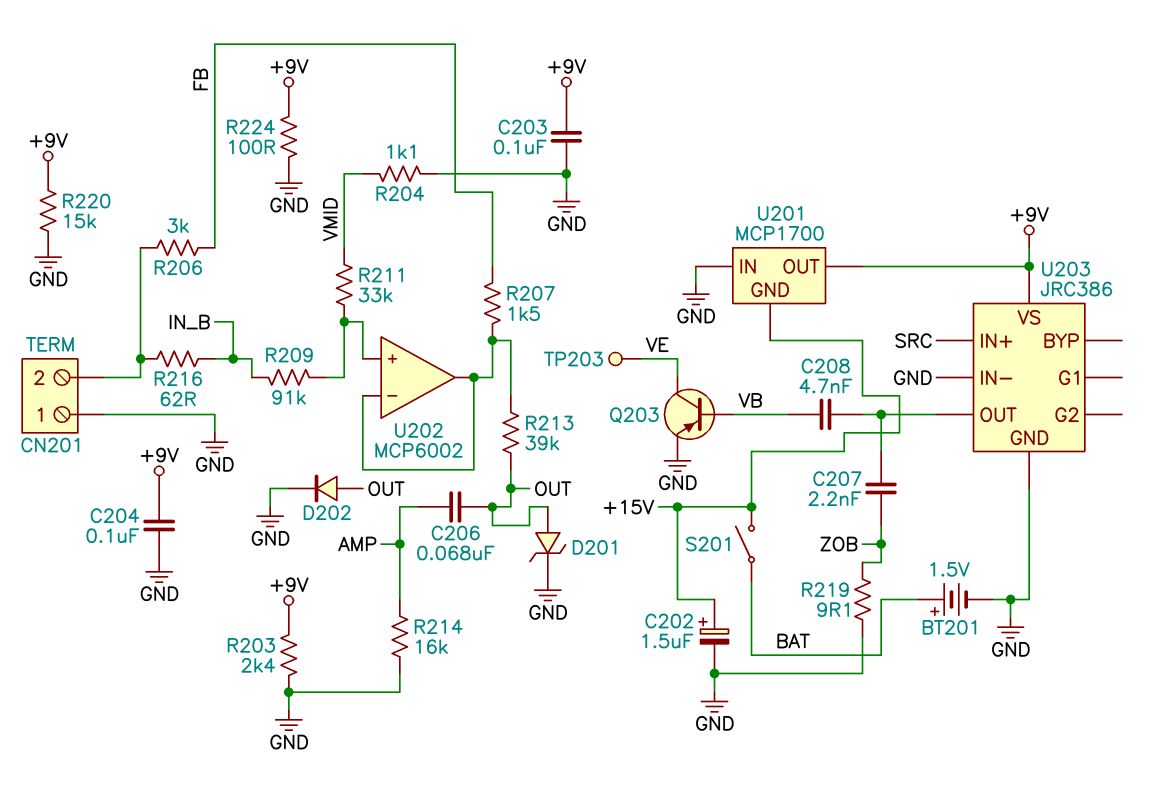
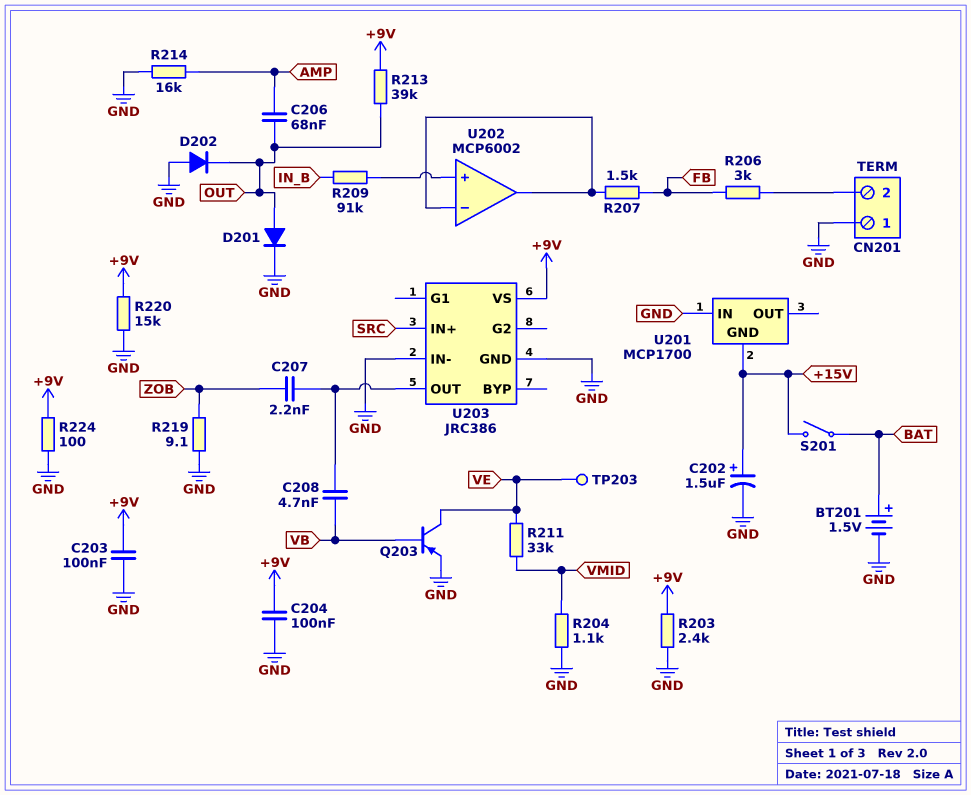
D201: zener (A OUT, K GND) -> diode (A OUT, K GND)
D202: diode (A OUT, K GND) -> diode (A GND, K OUT)
R211: 33k (U202/in+, VMID) -> 33k (VE, VMID)
R213: 39k (OUT, U202/in-) -> 39k (+9V, OUT)
R216: 62 (CN201/2, IN_B) -> none
U201 pin OUT: +9V -> none

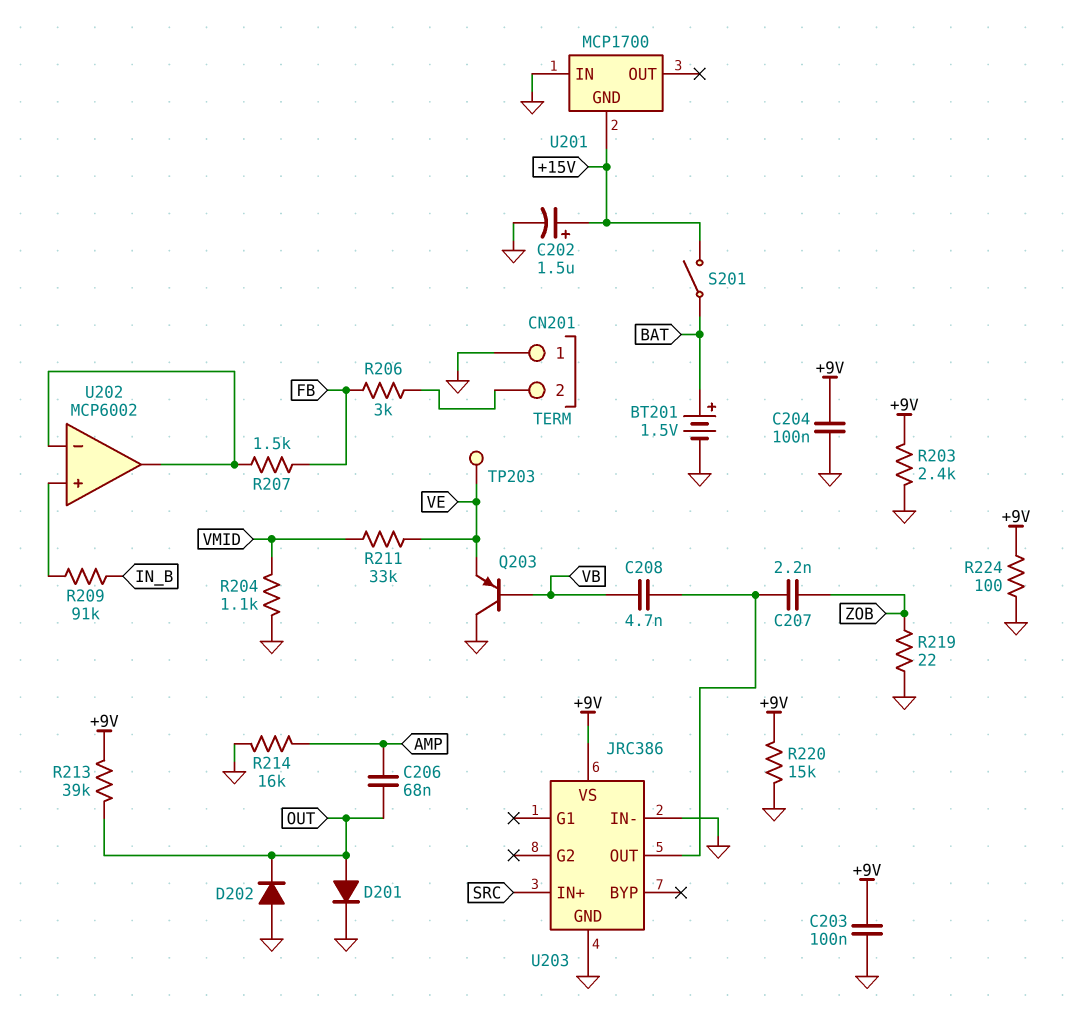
Q203: PNP (B VB, C VE, E GND) -> PNP (B VB, C GND, E VE)
R219: 9.1 (GND, ZOB) -> 22 (GND, ZOB)

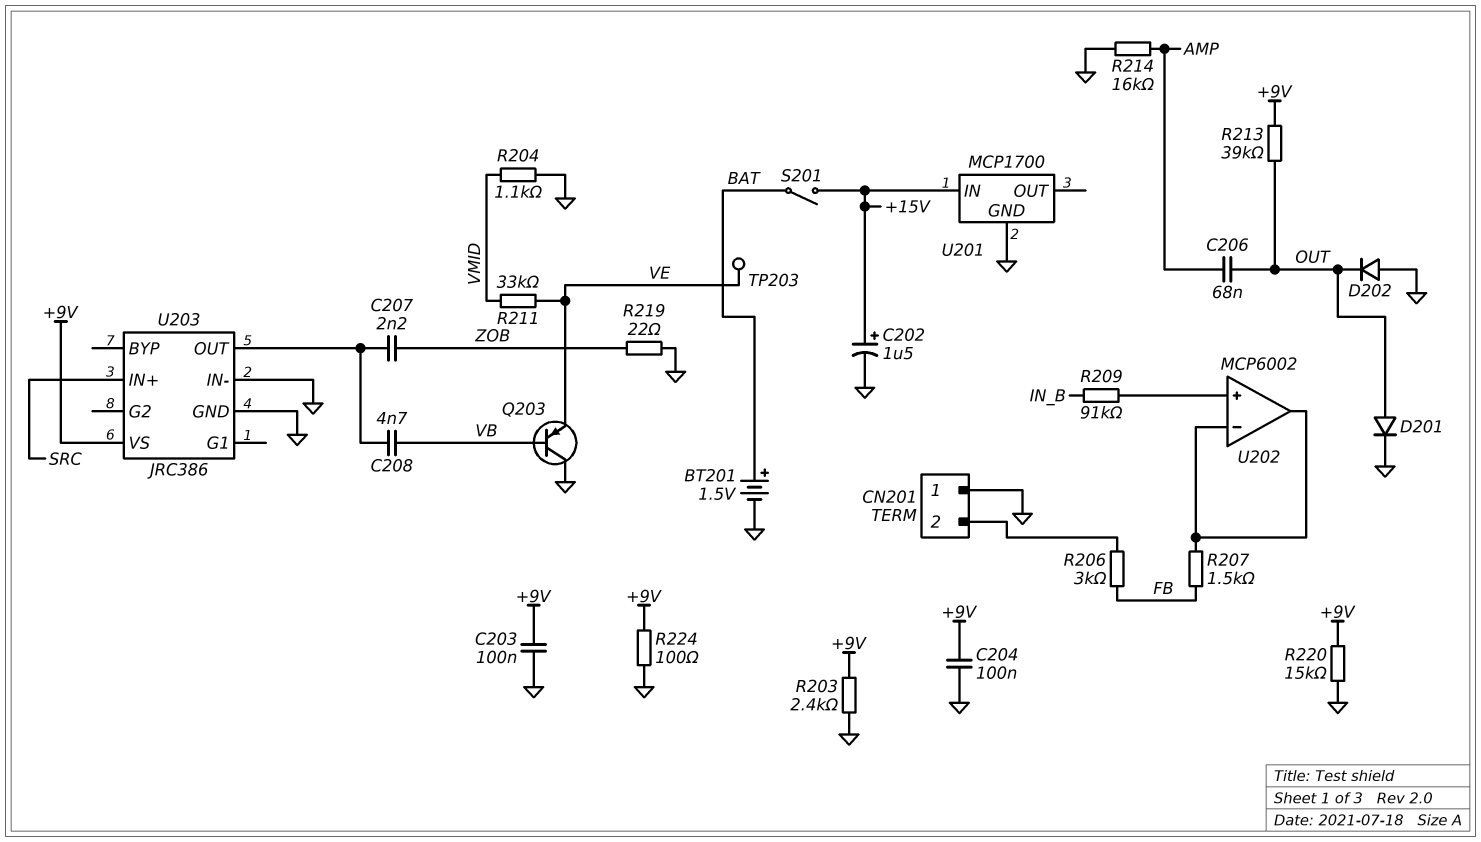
U201 pin GND: +15V -> GND
U201 pin IN: GND -> +15V

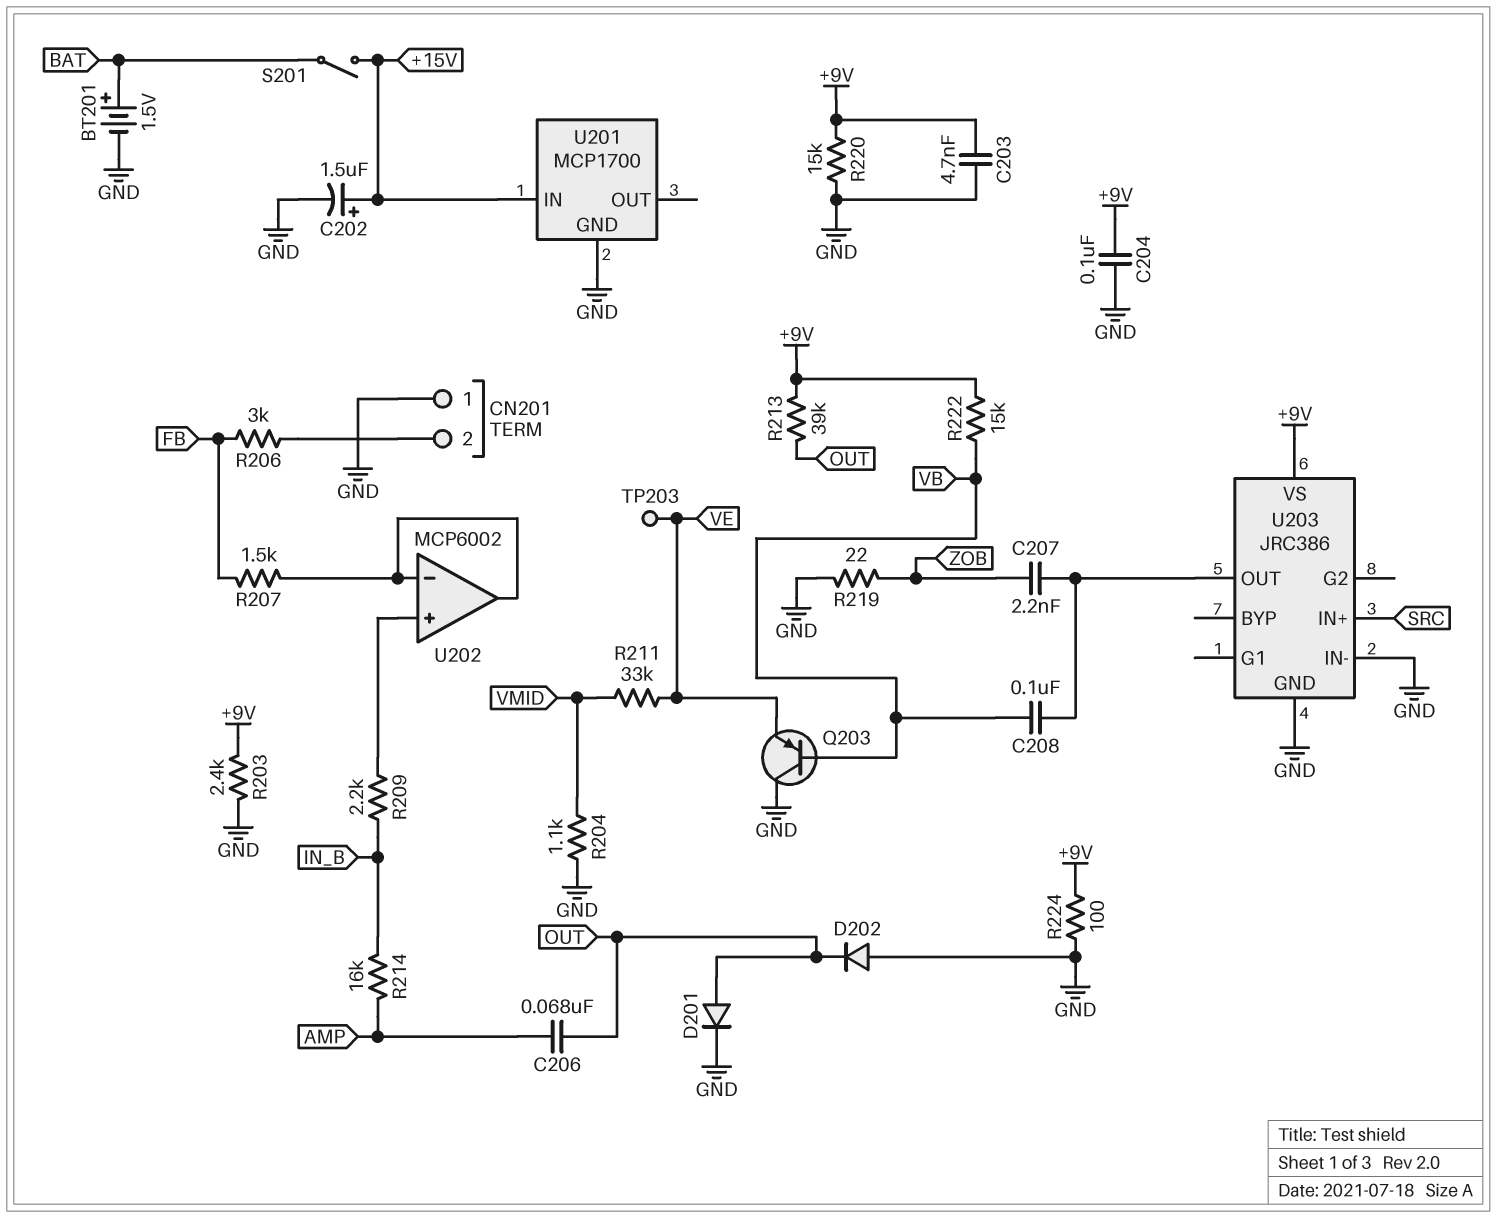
C203: 100nF (+9V, GND) -> 4.7nF (+9V, GND)
C208: 4.7nF (U203/OUT, VB) -> 100nF (U203/OUT, VB)
R209: 91k (IN_B, U202/in+) -> 2.2k (IN_B, U202/in+)
R214: 16k (AMP, GND) -> 16k (AMP, IN_B)
R222: none -> 15k (+9V, VB)

